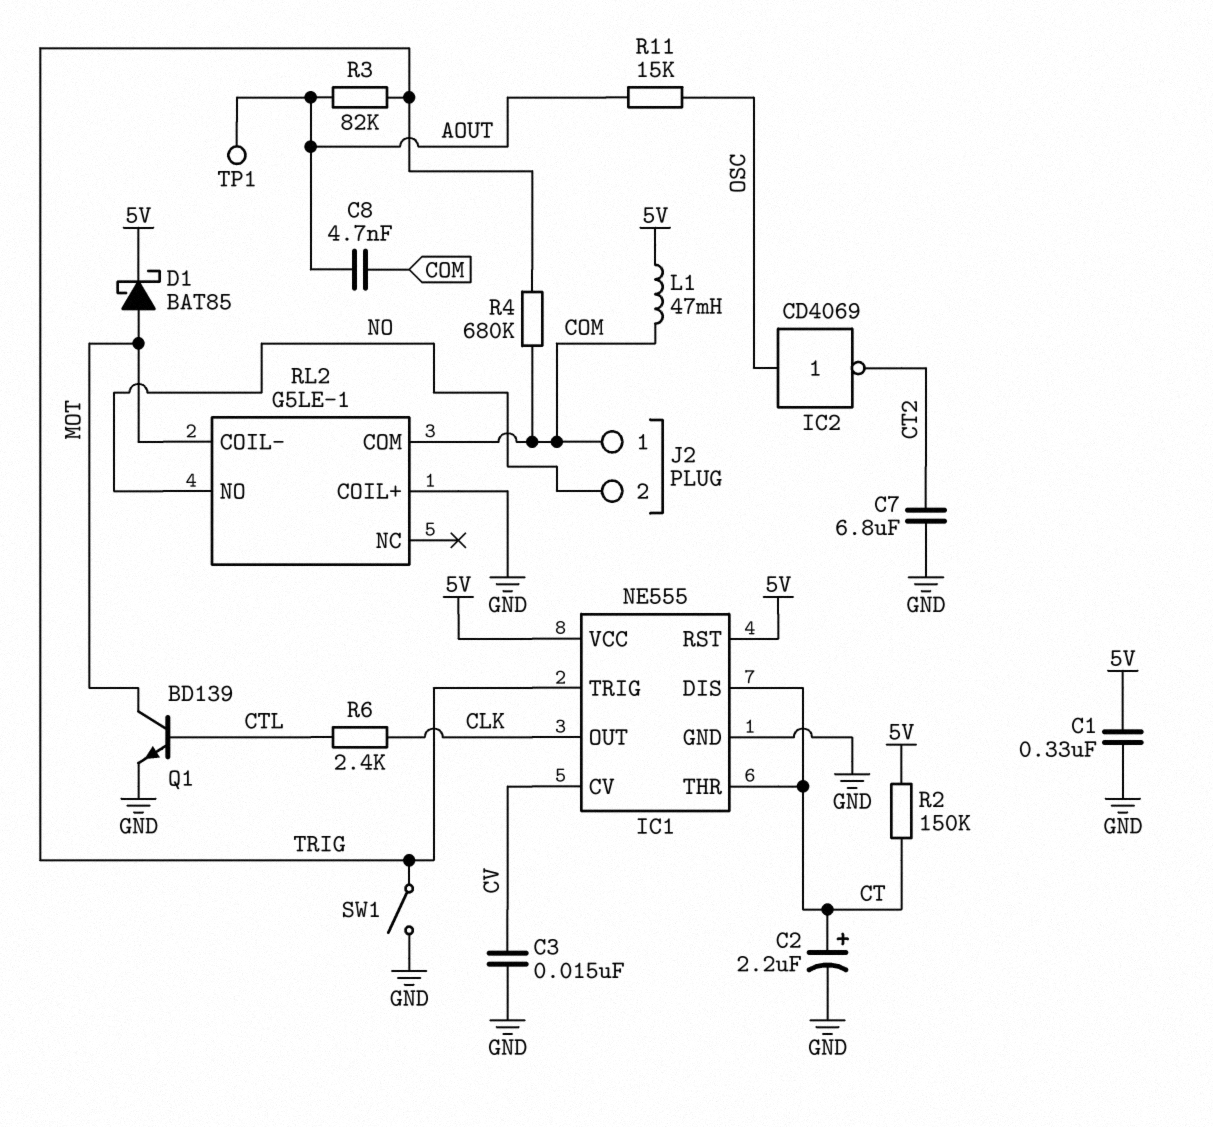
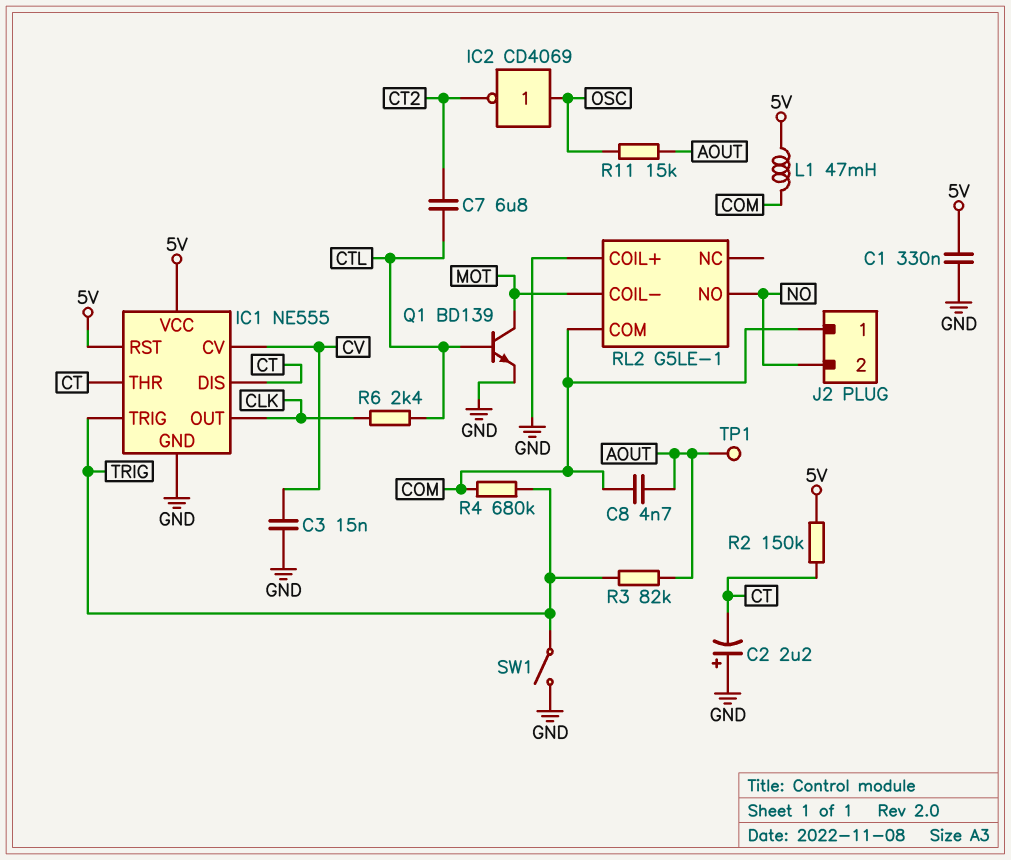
C2: 2.2uF (plus CT, minus GND) -> 2.2uF (plus GND, minus CT)
C7: 6.8uF (CT2, GND) -> 6.8uF (CT2, CTL)
D1: schottky BAT85 (A MOT, K 5V) -> none

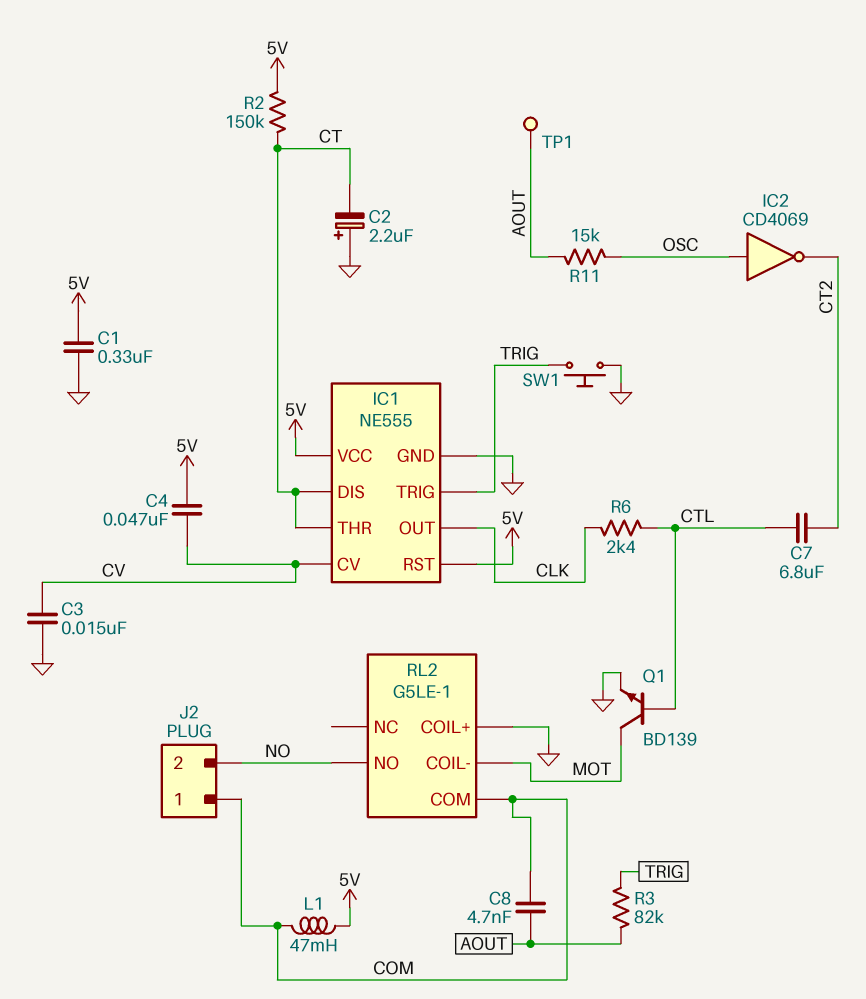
C4: none -> 47nF (5V, CV)
R4: 680k (COM, TRIG) -> none
SW1: switch (GND, TRIG) -> button (GND, TRIG)

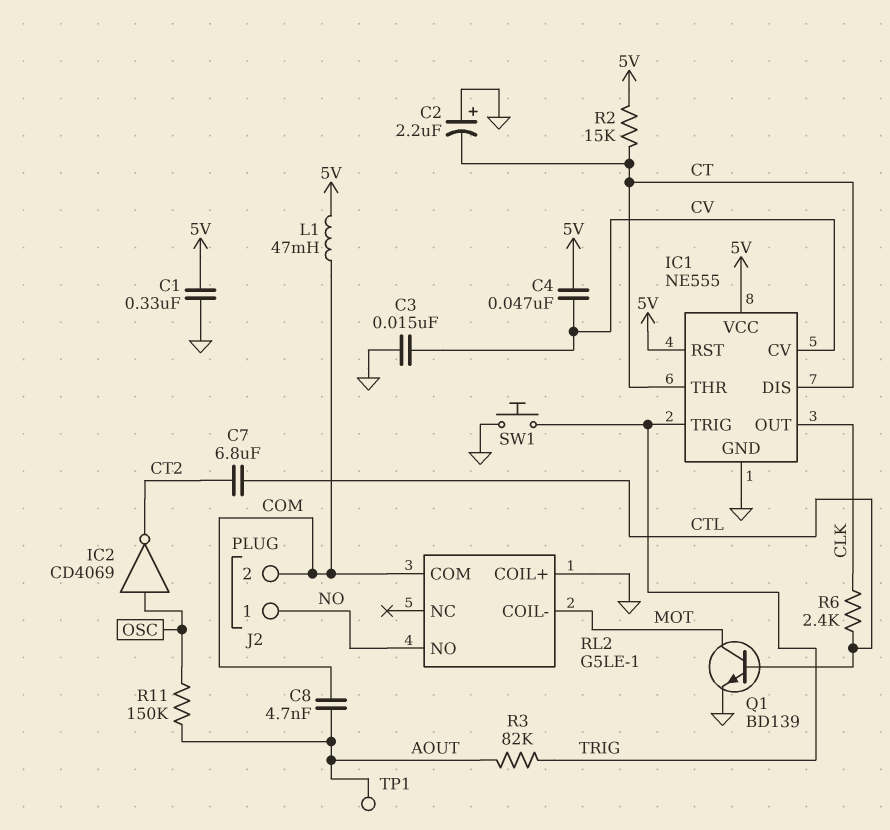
J2 pin 1: COM -> NO
J2 pin 2: NO -> COM
R2: 150k (5V, CT) -> 15k (5V, CT)
R11: 15k (AOUT, OSC) -> 150k (AOUT, OSC)

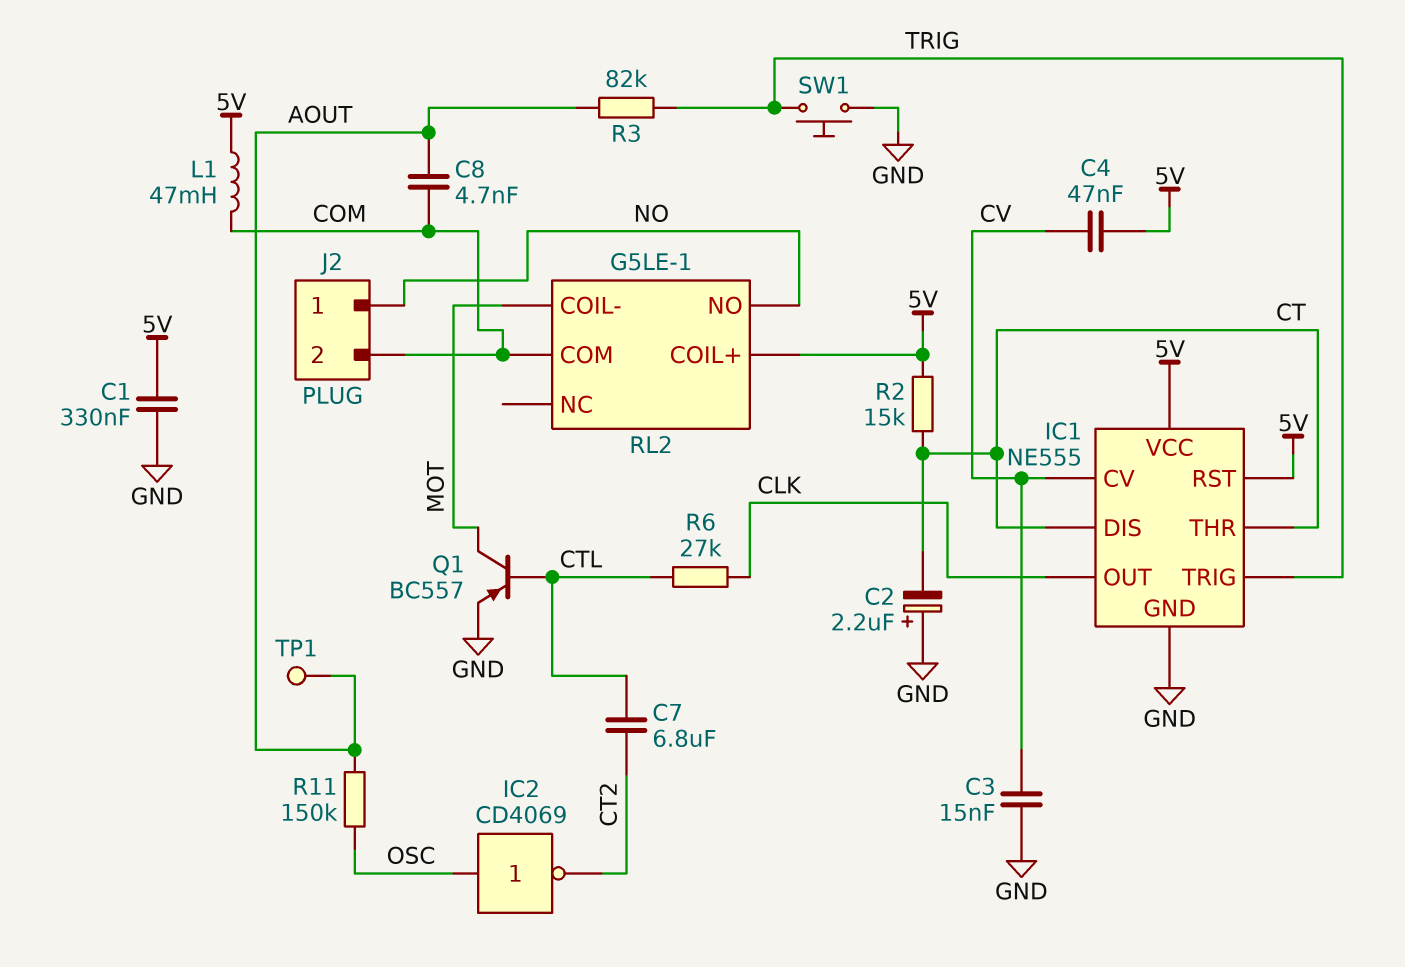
Q1: NPN BD139 (B CTL, C MOT, E GND) -> PNP BC557 (B CTL, C MOT, E GND)
R6: 2.4k (CLK, CTL) -> 27k (CLK, CTL)
RL2 pin COIL+: GND -> 5V

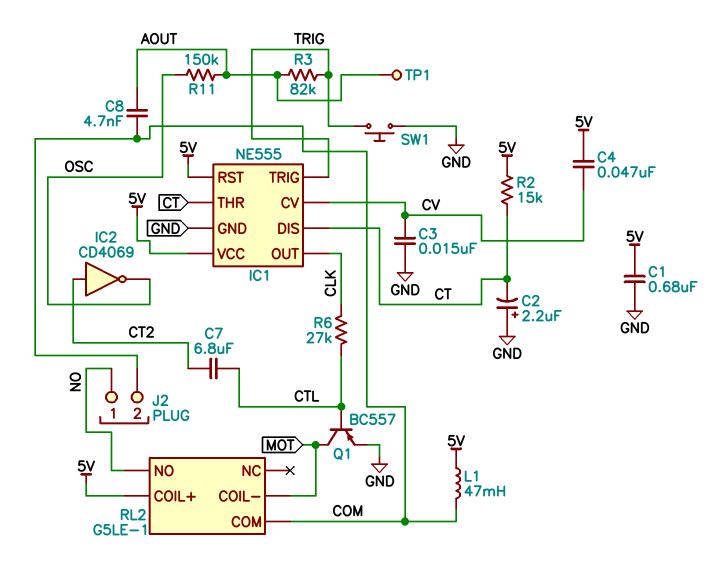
C1: 330nF (5V, GND) -> 680nF (5V, GND)
IC2: NOT CD4069 (in OSC, out CT2) -> NOT CD4069 (in CT2, out OSC)

